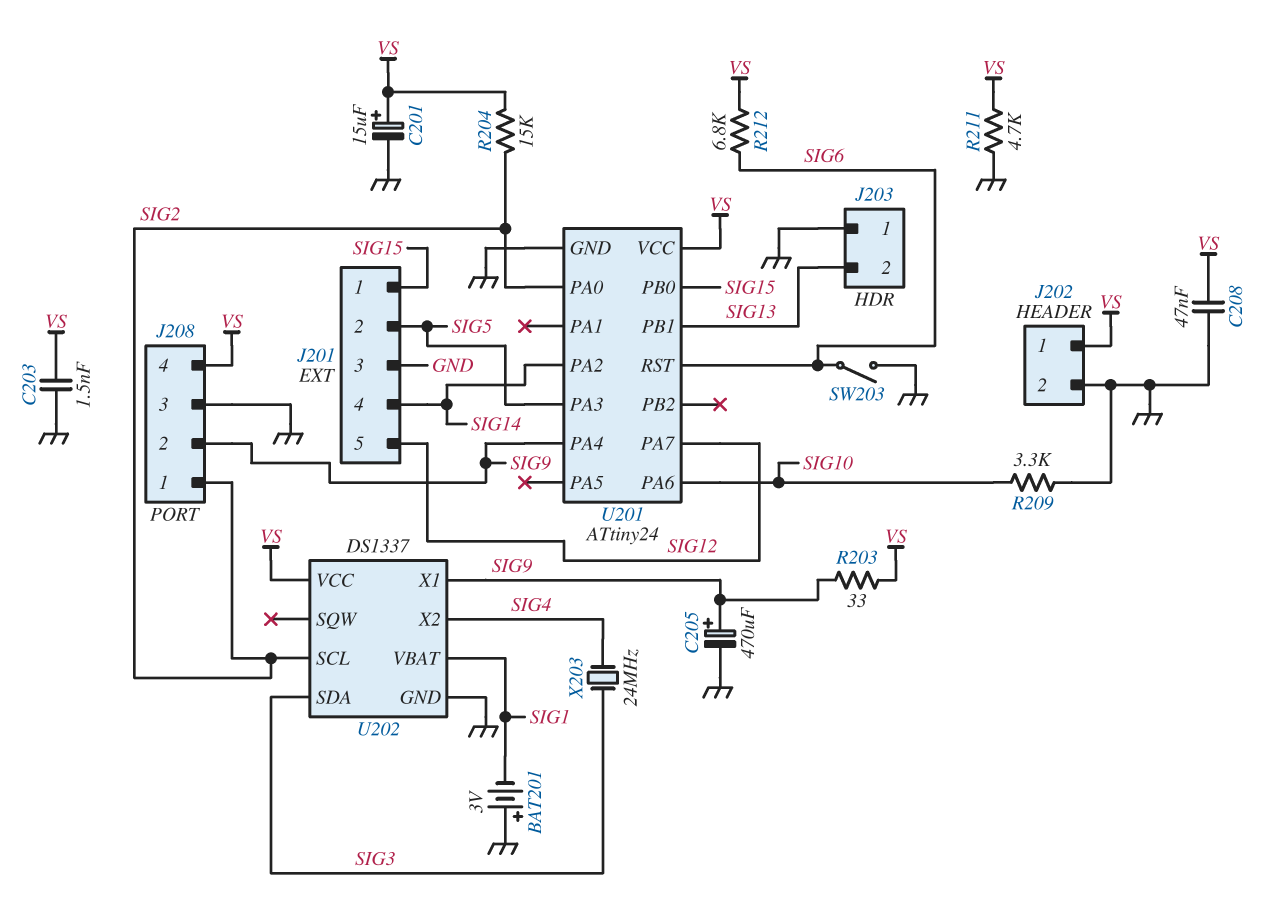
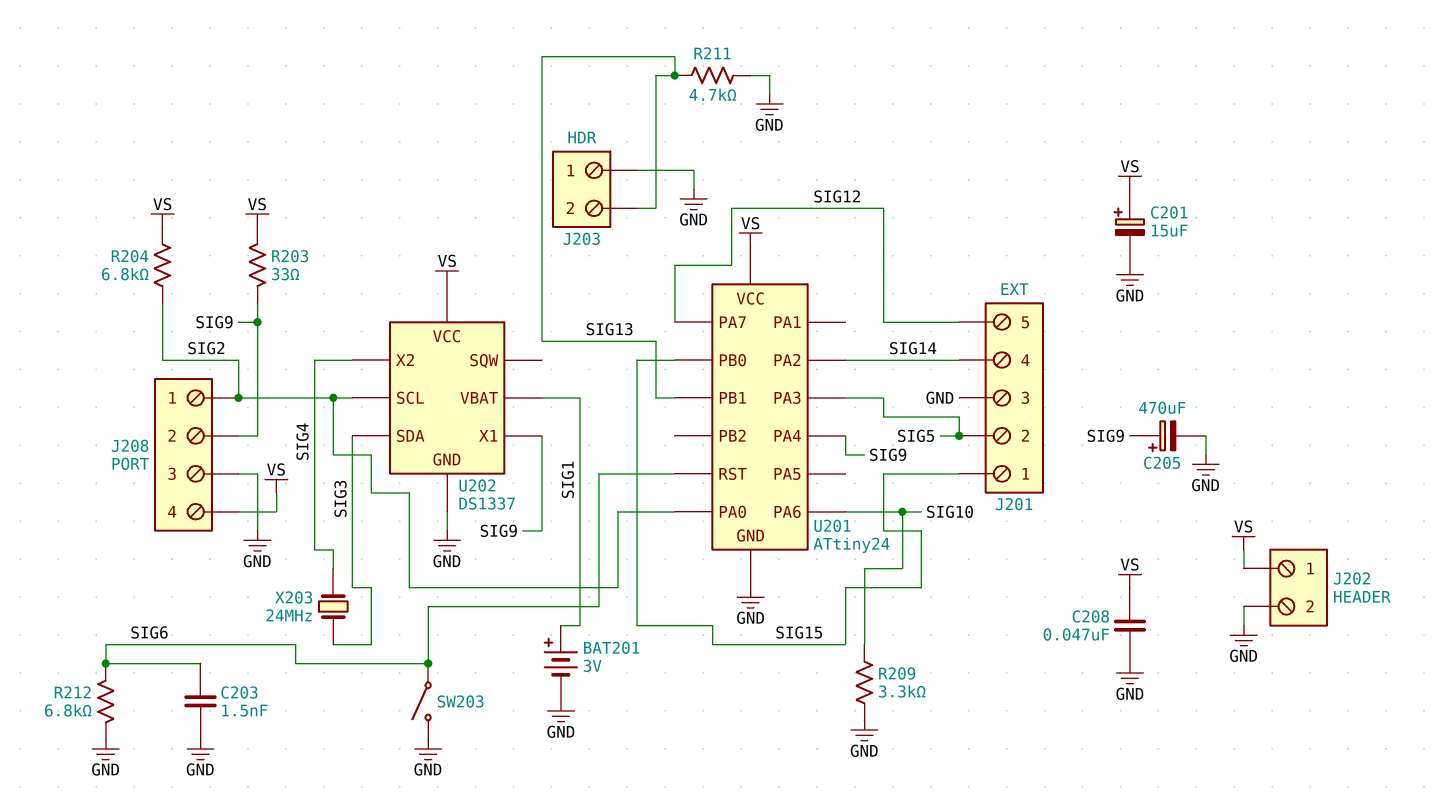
BAT201: 3V (plus GND, minus SIG1) -> 3V (plus SIG1, minus GND)
C203: 1.5nF (GND, VS) -> 1.5nF (GND, SIG6)
R204: 15k (SIG2, VS) -> 6.8k (SIG2, VS)
R211: 4.7k (GND, VS) -> 4.7k (GND, SIG13)
R212: 6.8k (SIG6, VS) -> 6.8k (GND, SIG6)

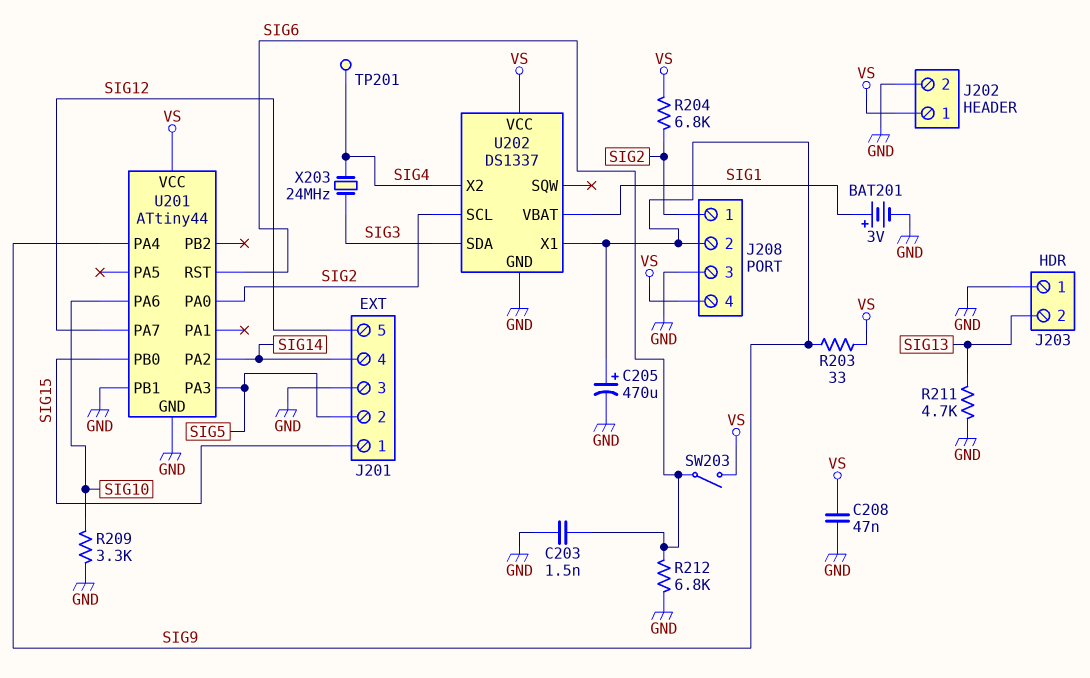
C201: 15uF (plus VS, minus GND) -> none
SW203: switch (GND, SIG6) -> switch (SIG6, VS)
TP201: none -> test point (SIG4)
U201: ATtiny24 -> ATtiny44
U201 pin PB1: SIG13 -> GND

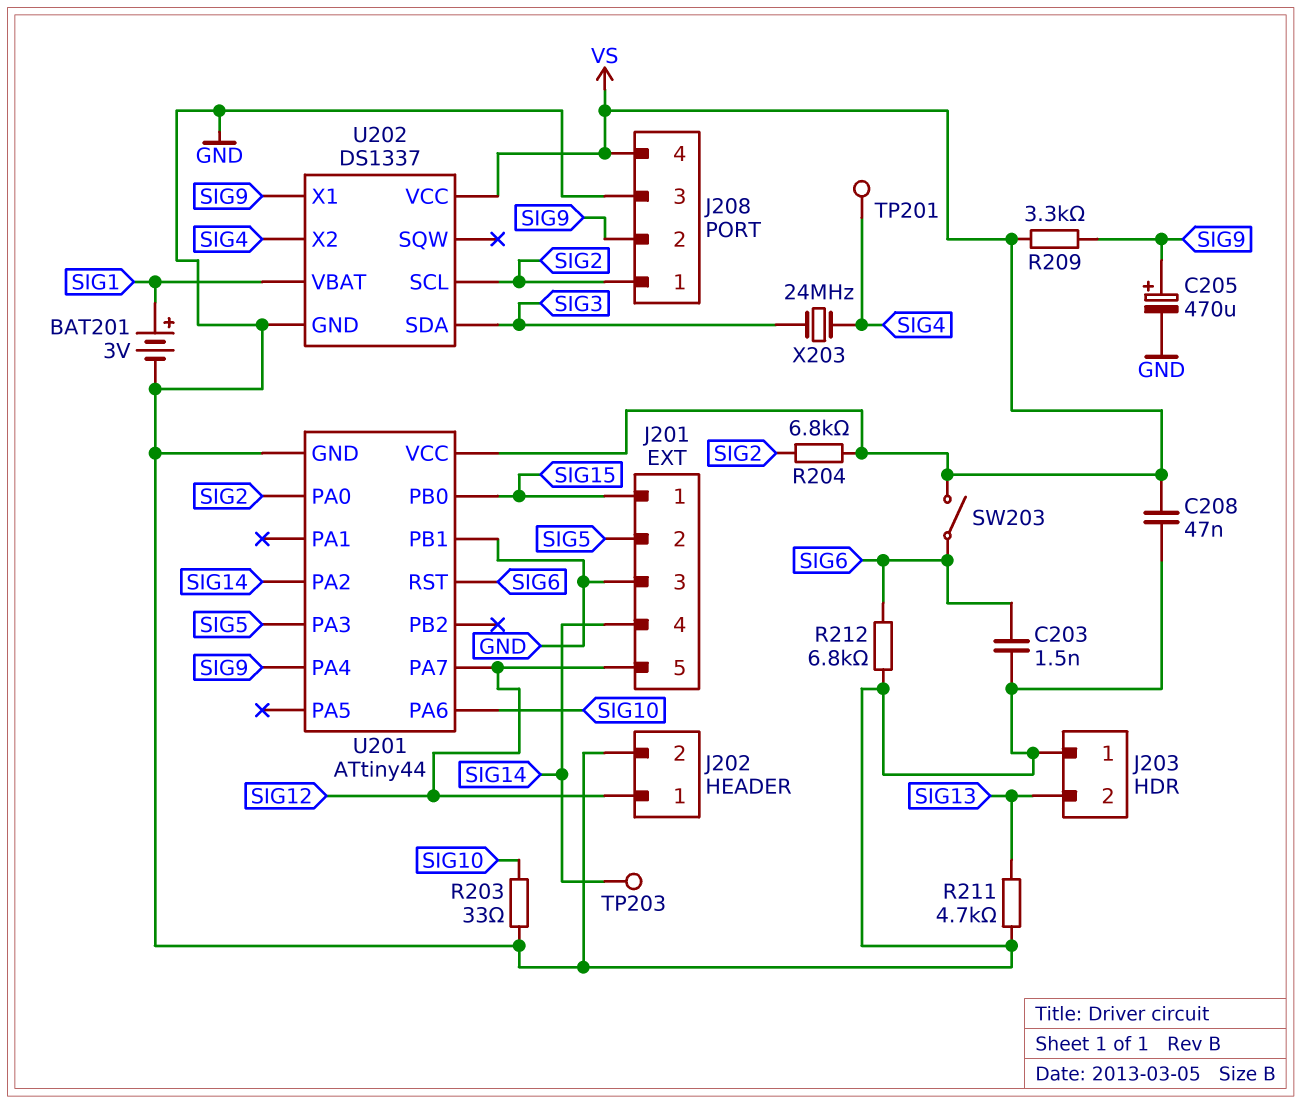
J202 pin 1: VS -> SIG12
R203: 33 (SIG9, VS) -> 33 (GND, SIG10)
R209: 3.3k (GND, SIG10) -> 3.3k (SIG9, VS)
TP203: none -> test point (SIG14)

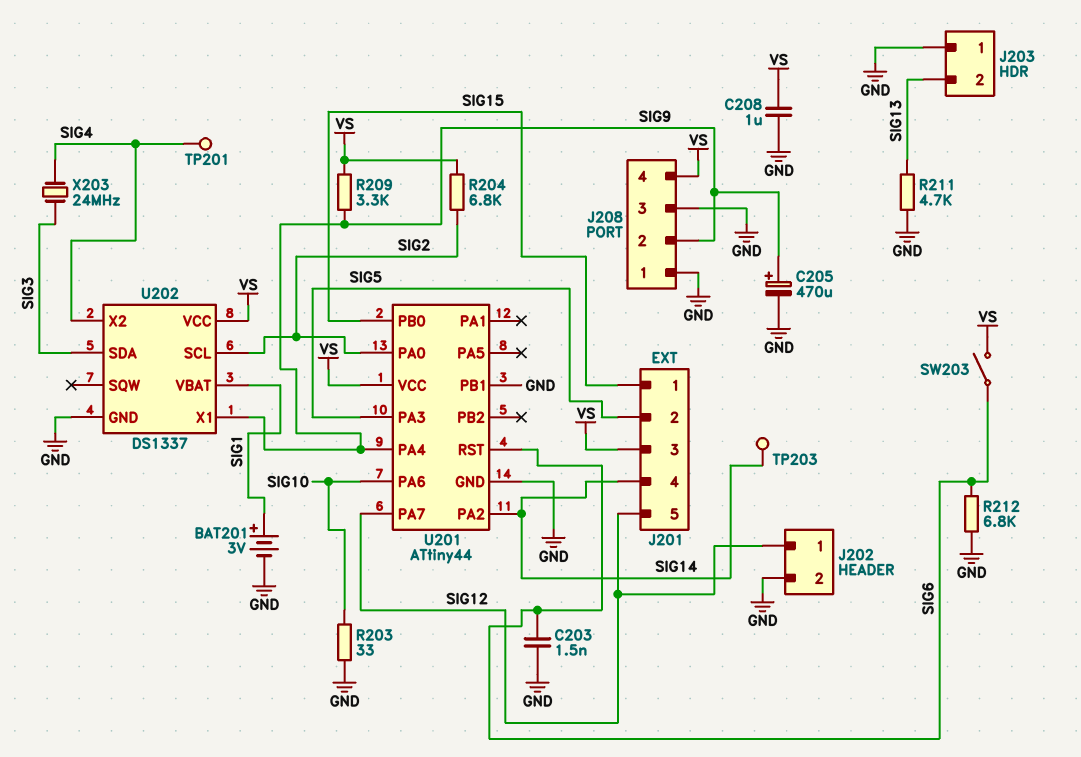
C208: 47nF (GND, VS) -> 1uF (GND, VS)
J201 pin 3: GND -> VS
J208 pin 1: SIG2 -> GND

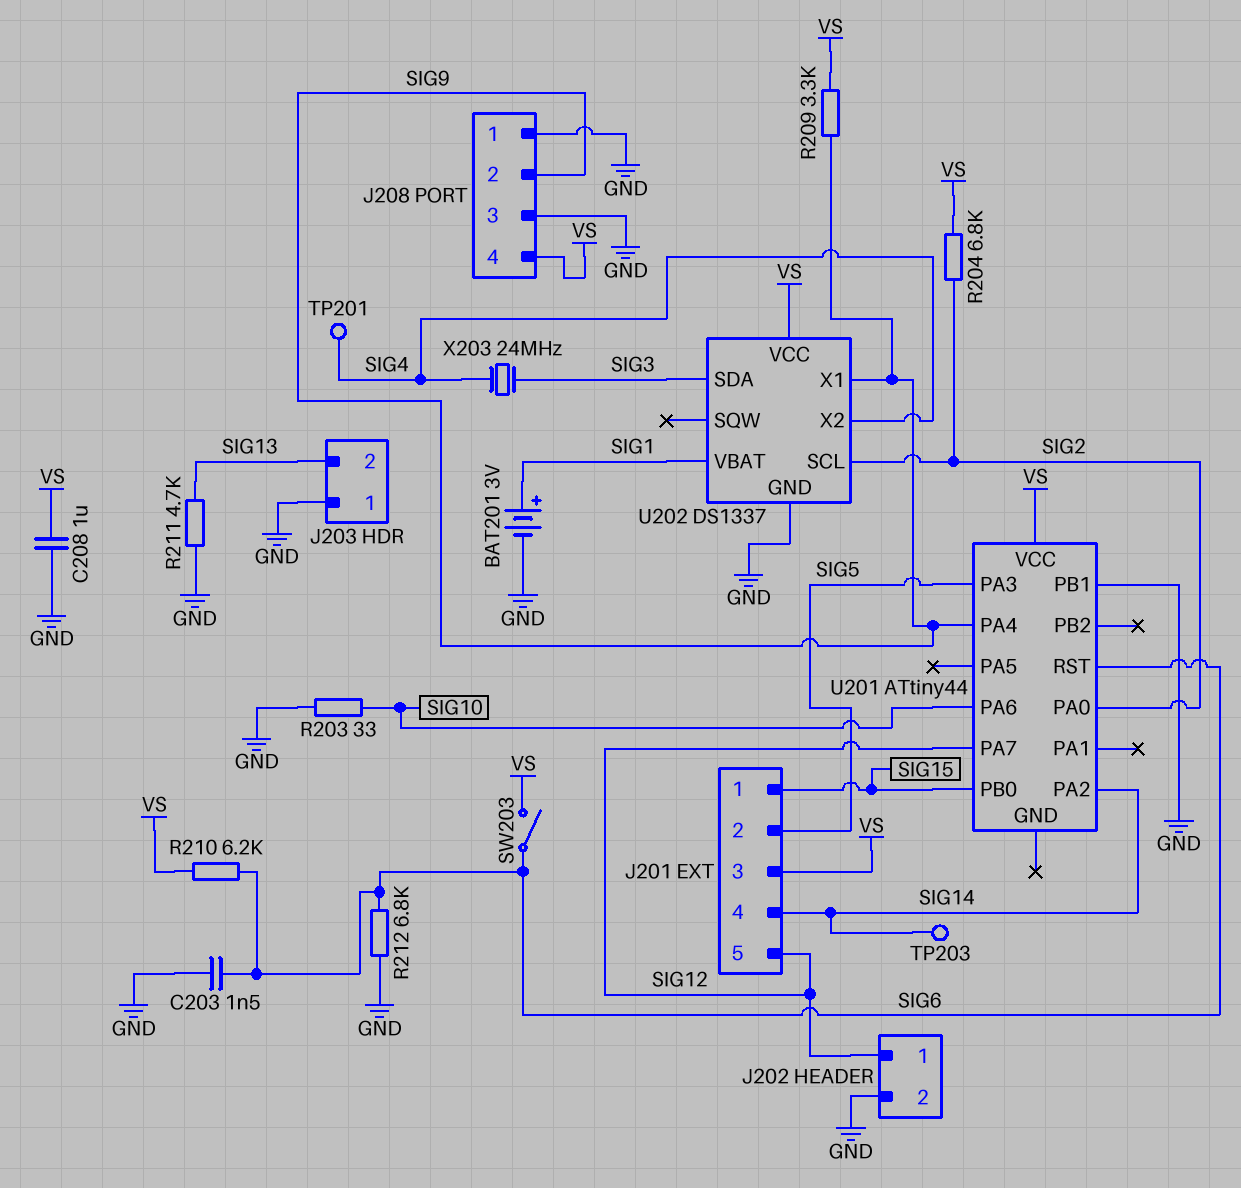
C205: 470uF (plus SIG9, minus GND) -> none
R210: none -> 6.2k (SIG6, VS)
U201 pin GND: GND -> none

